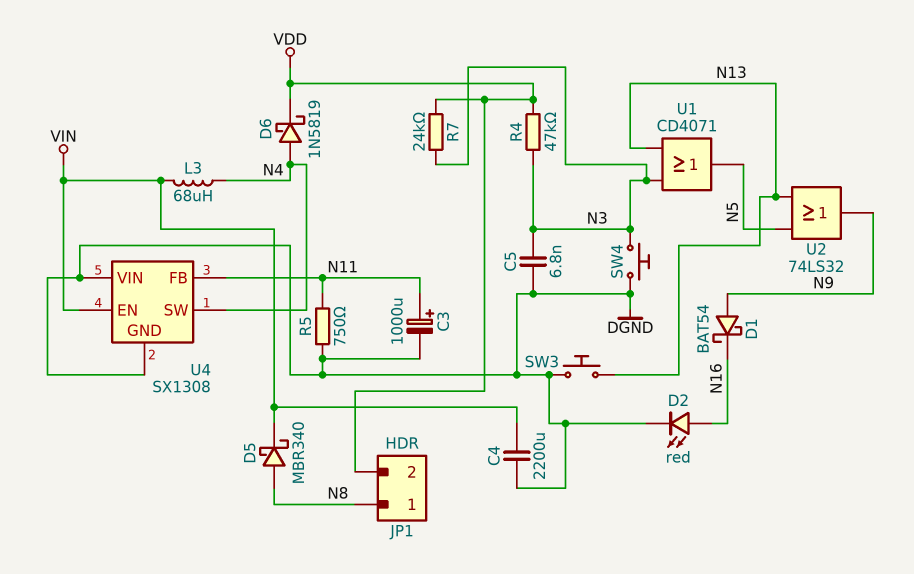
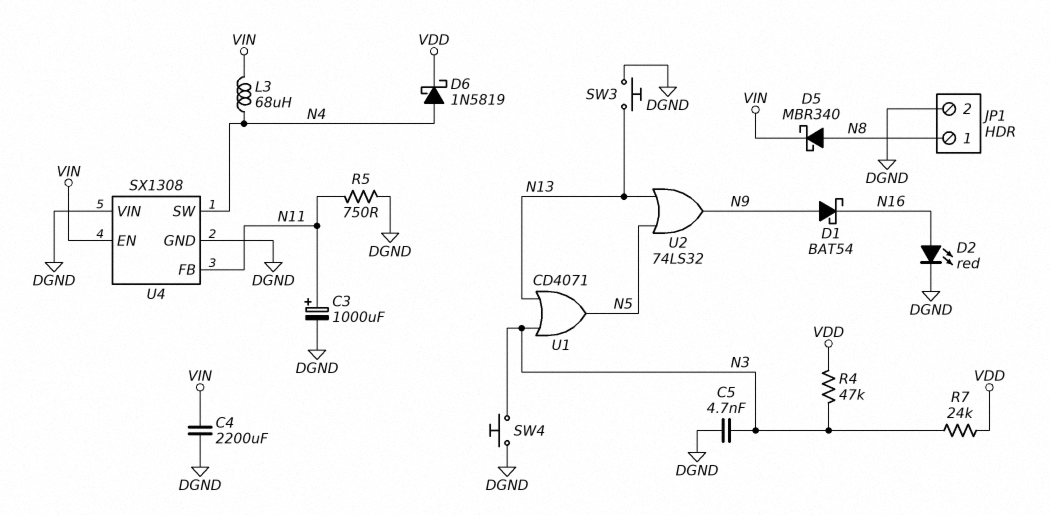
C5: 6.8nF (DGND, N3) -> 4.7nF (DGND, N3)
JP1 pin 2: VDD -> DGND

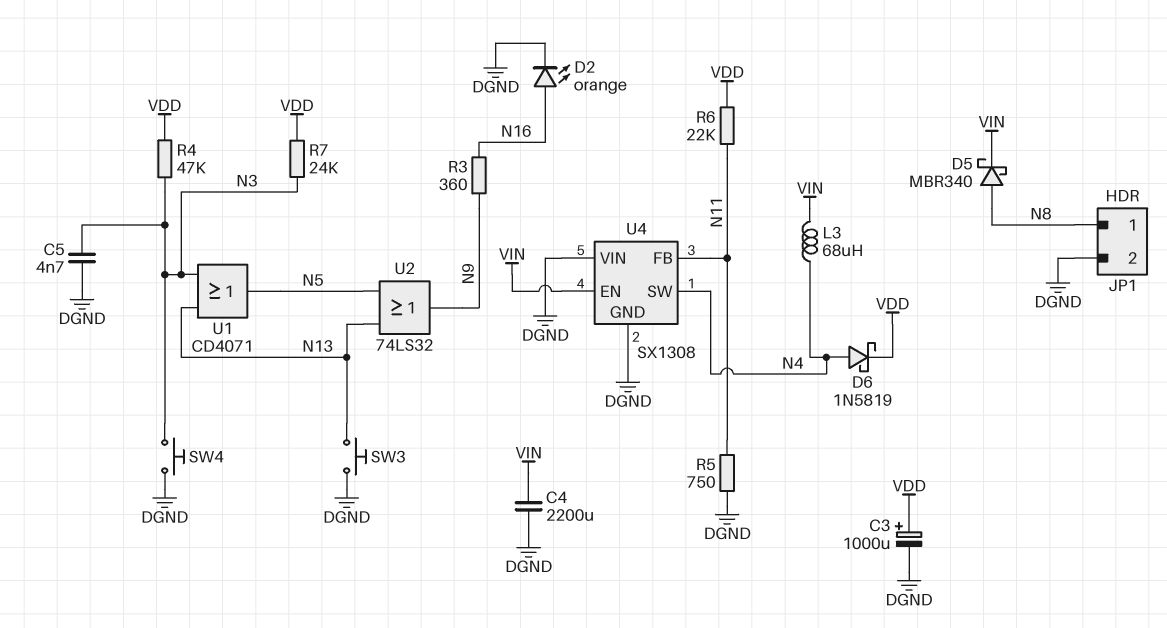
C3: 1000uF (plus N11, minus DGND) -> 1000uF (plus VDD, minus DGND)
D1: schottky BAT54 (A N9, K N16) -> none
D2: LED red (A N16, K DGND) -> LED orange (A N16, K DGND)
R3: none -> 360 (N9, N16)
R6: none -> 22k (N11, VDD)

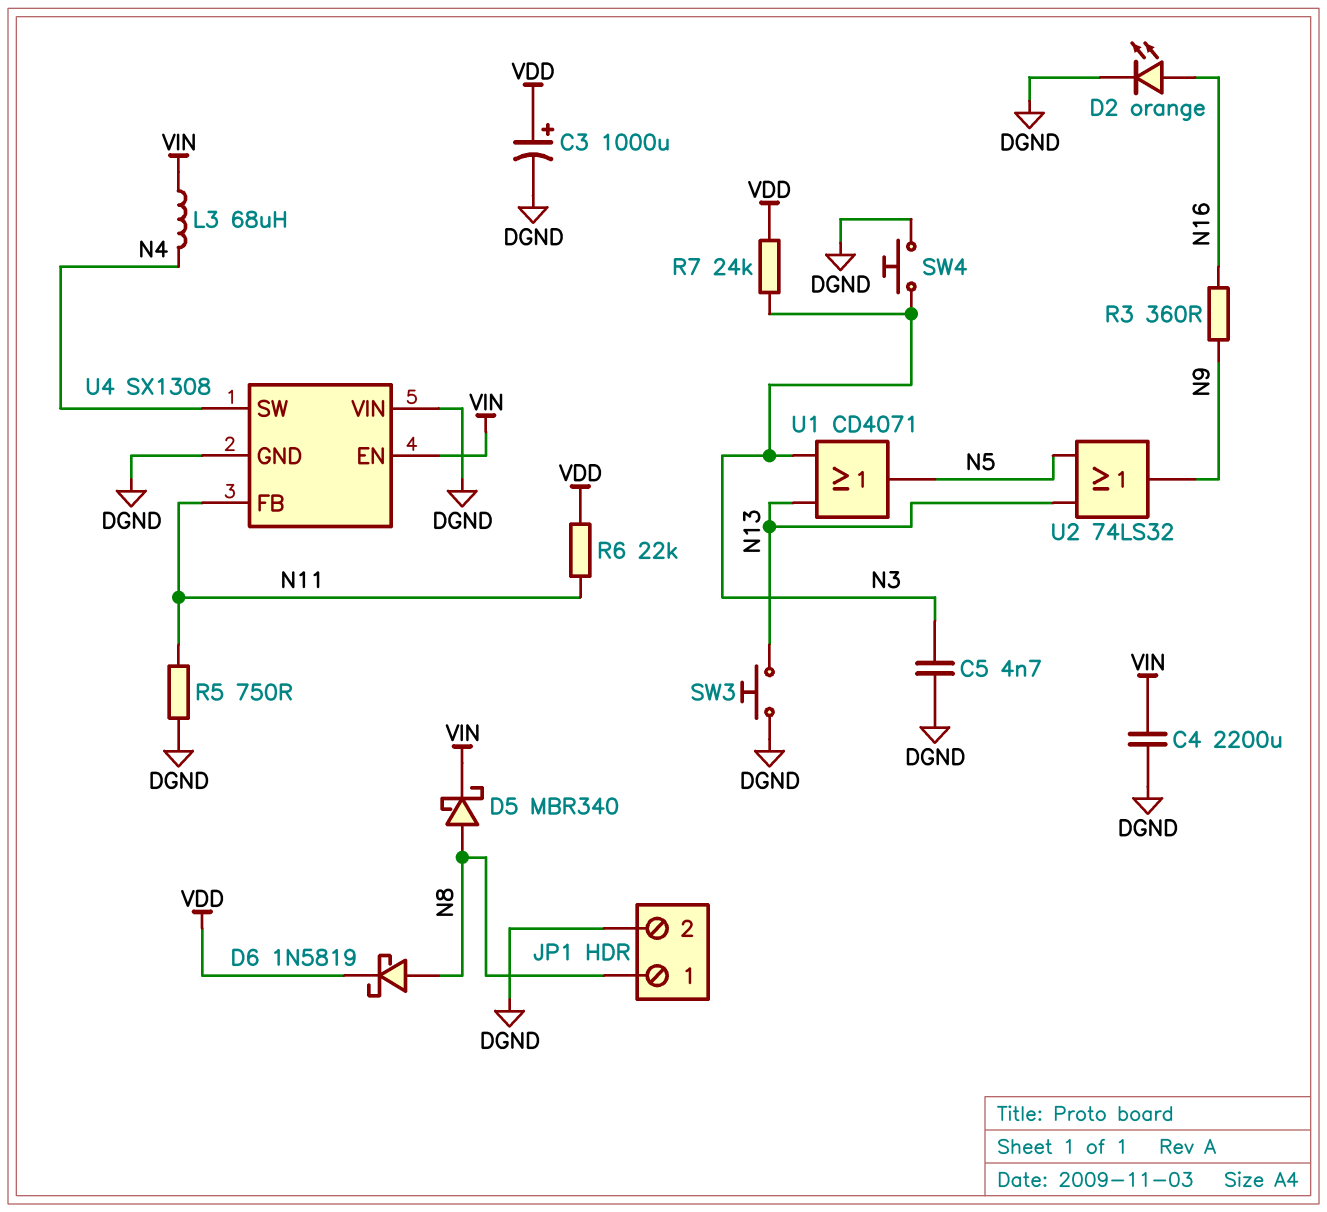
D6: schottky 1N5819 (A N4, K VDD) -> schottky 1N5819 (A N8, K VDD)
R4: 47k (N3, VDD) -> none

